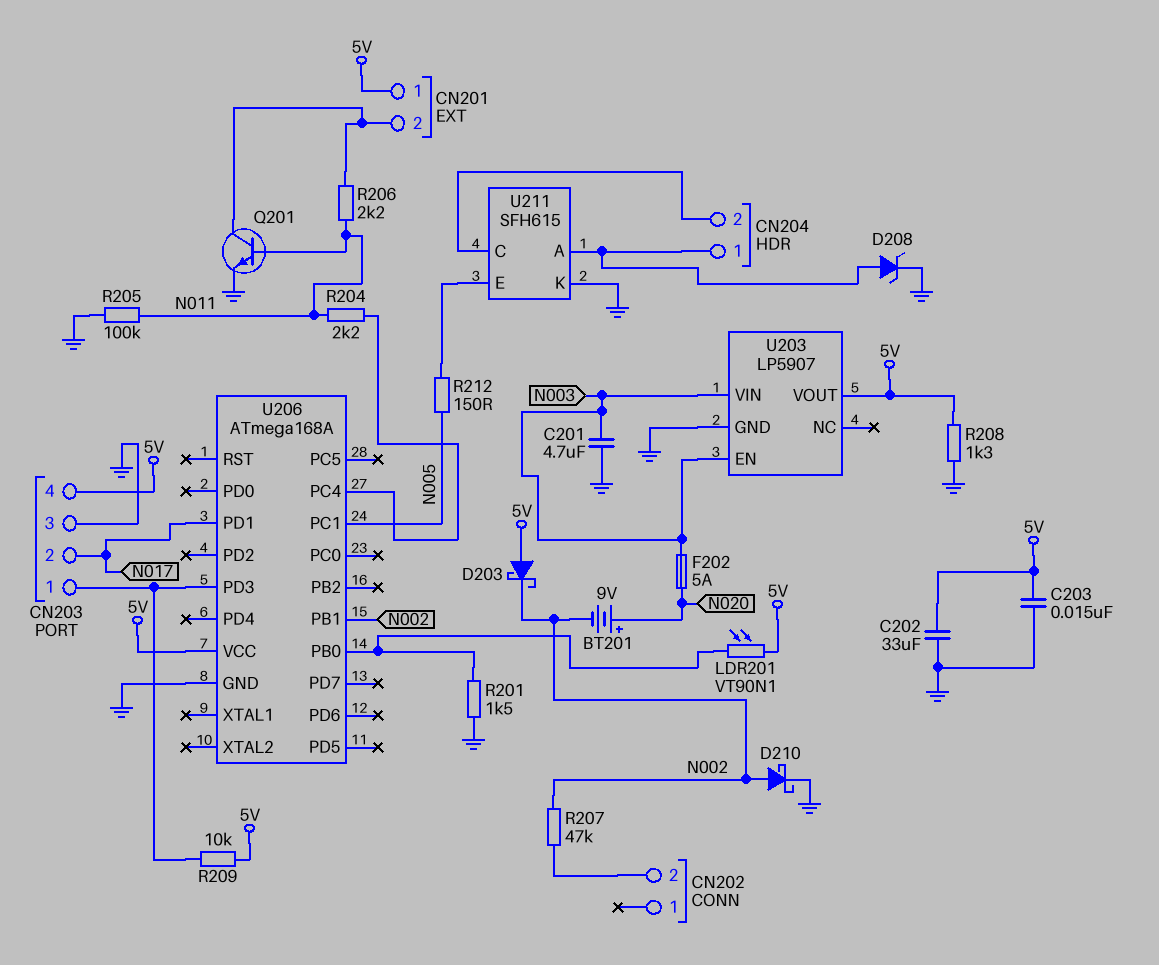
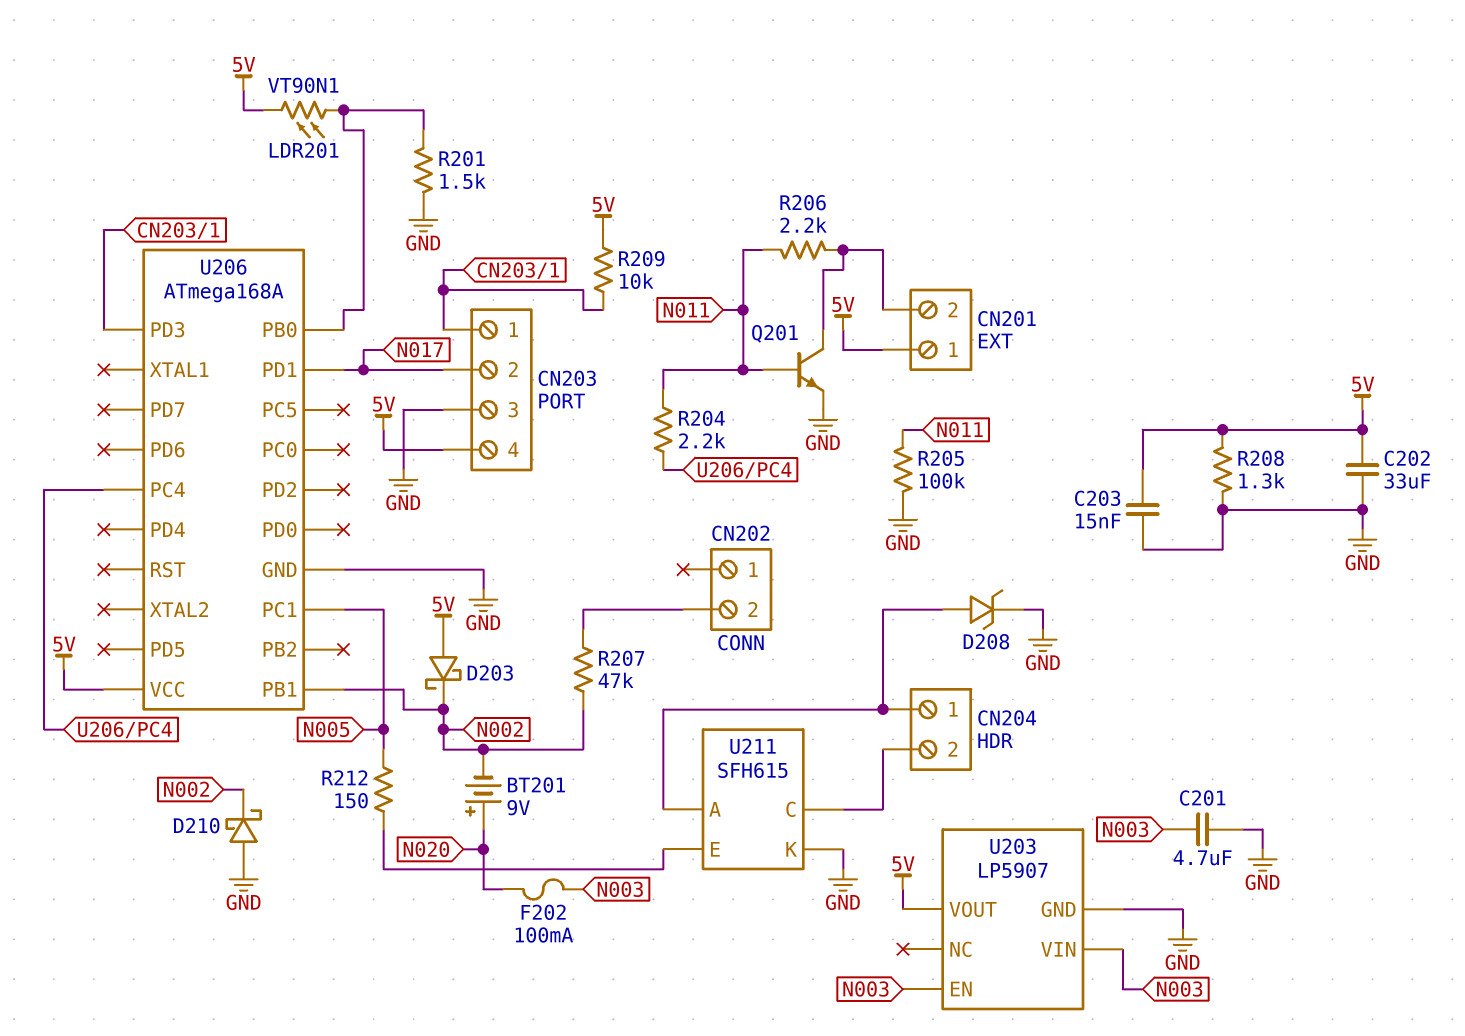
D210: schottky (A N002, K GND) -> schottky (A GND, K N002)
F202: 5A (N003, N020) -> 100mA (N003, N020)

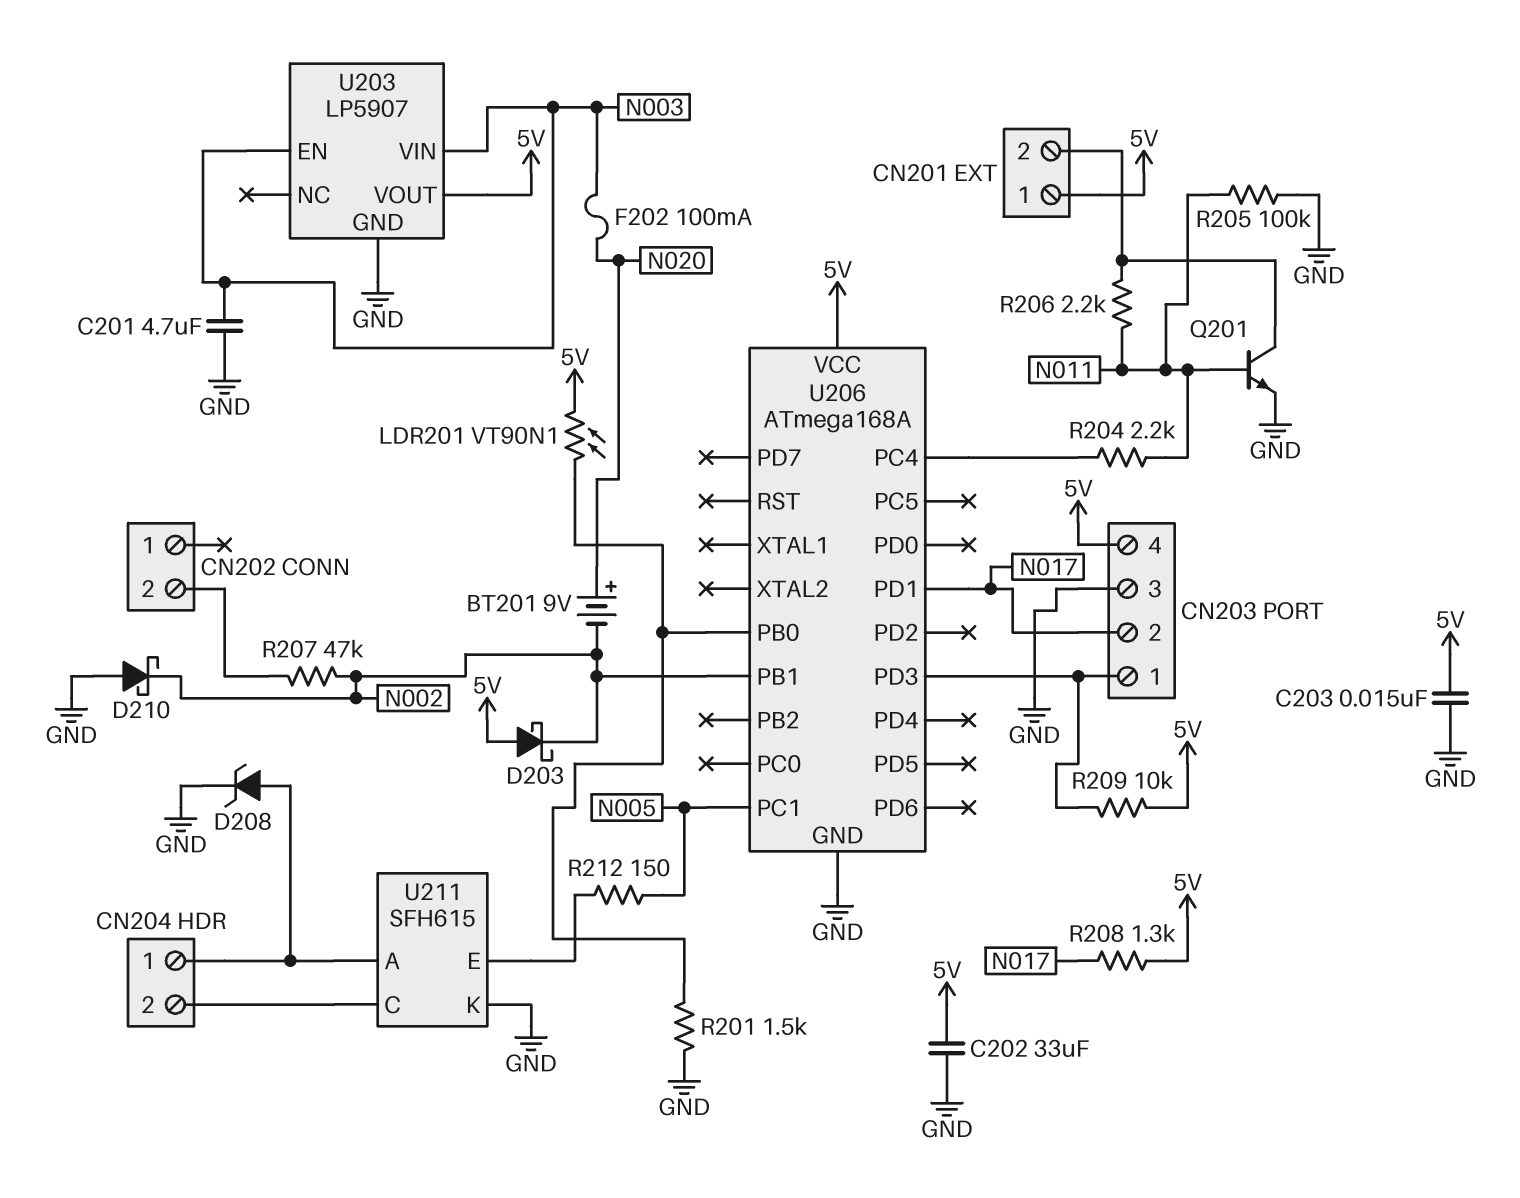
R208: 1.3k (5V, GND) -> 1.3k (5V, N017)

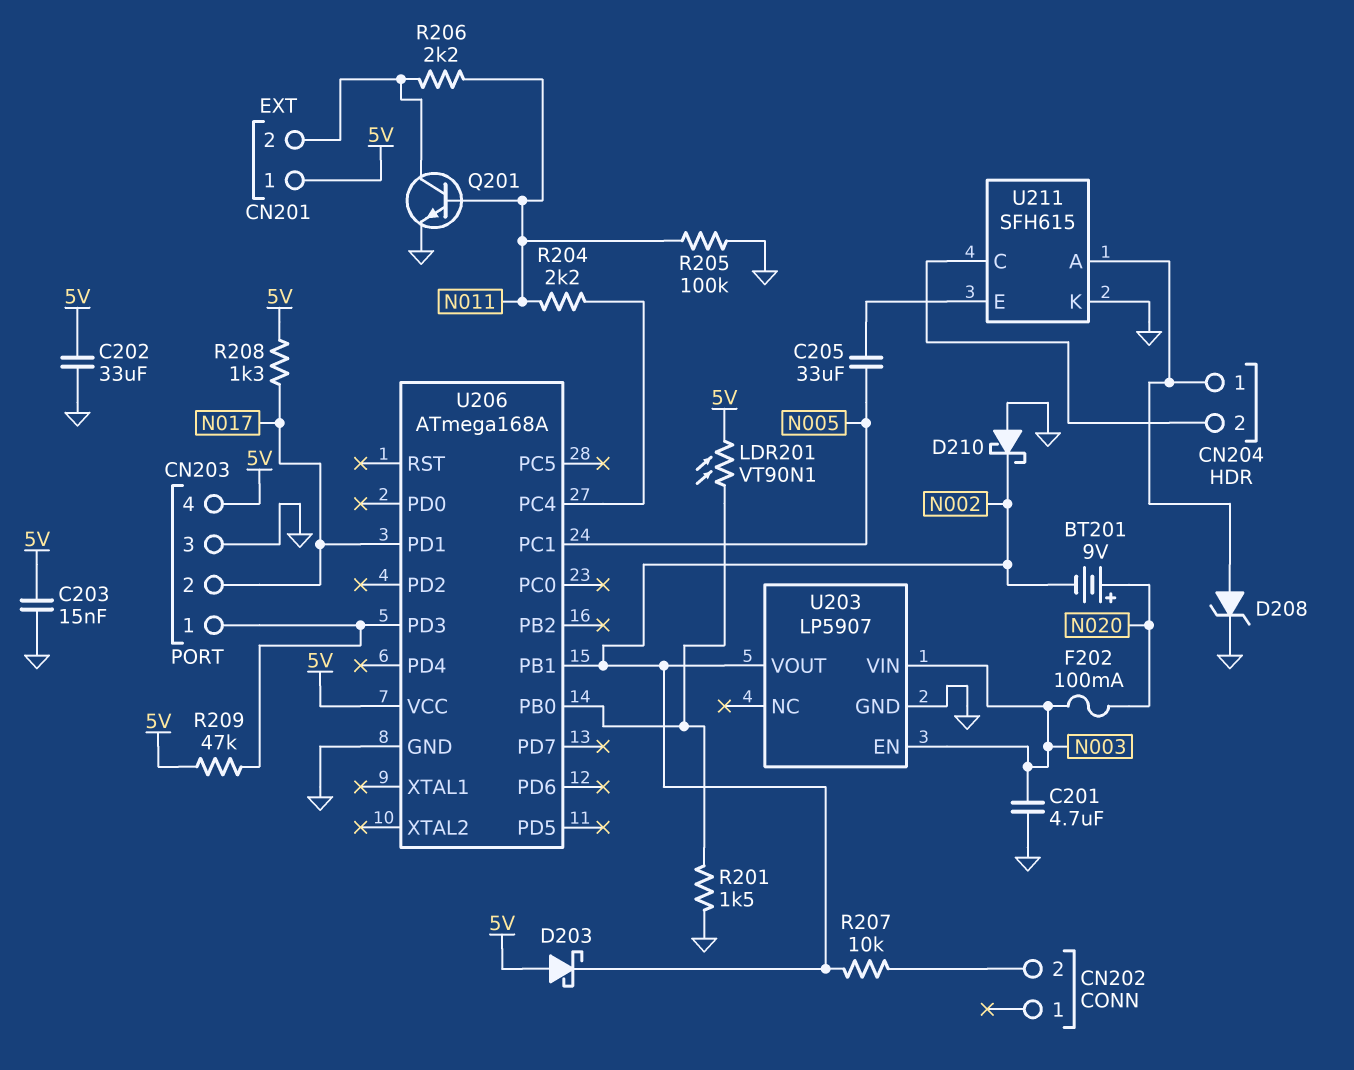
C205: none -> 33uF (N005, U211/E)
R207: 47k (CN202/2, N002) -> 10k (CN202/2, N002)
R209: 10k (5V, CN203/1) -> 47k (5V, CN203/1)
R212: 150 (N005, U211/E) -> none
U203 pin VOUT: 5V -> N002

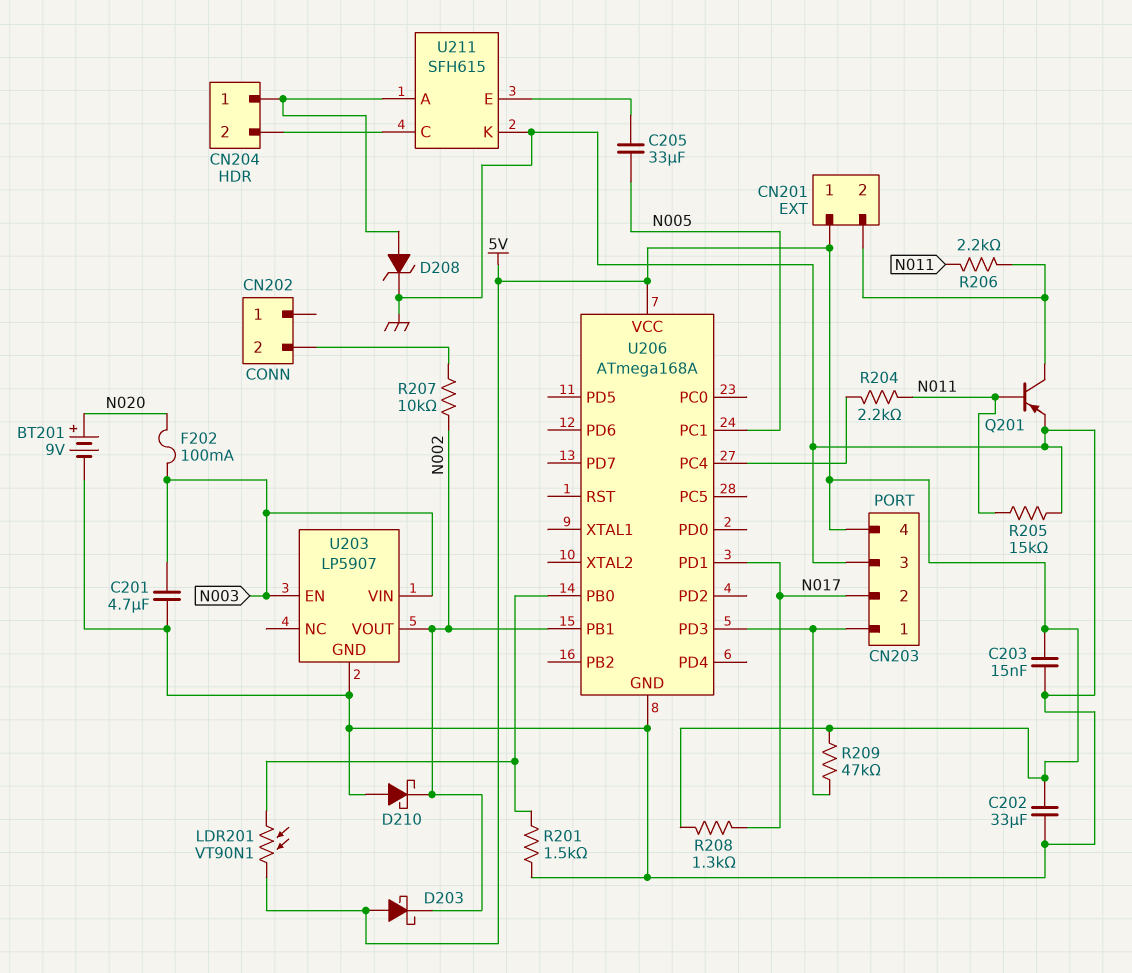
BT201: 9V (plus N020, minus N002) -> 9V (plus N020, minus GND)
Q201: NPN (B N011, C CN201/2, E GND) -> PNP (B N011, C CN201/2, E GND)
R205: 100k (GND, N011) -> 15k (GND, N011)

